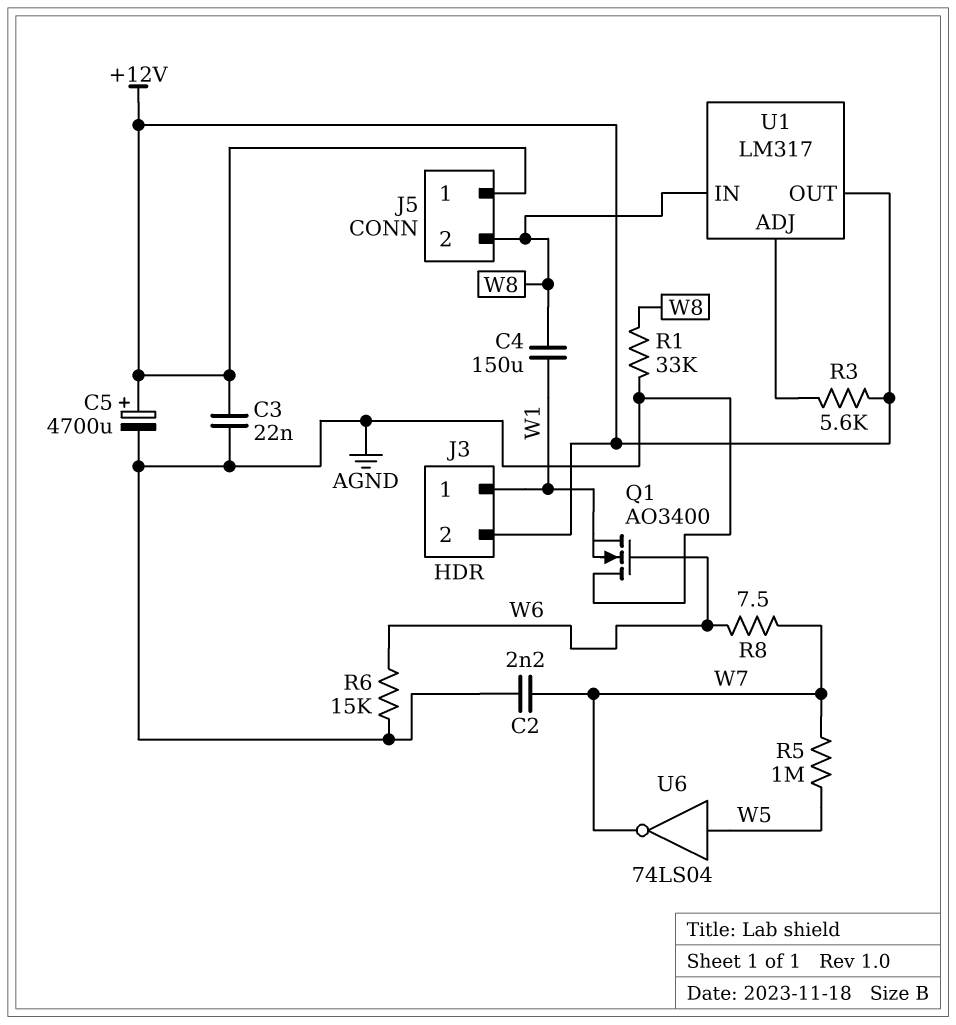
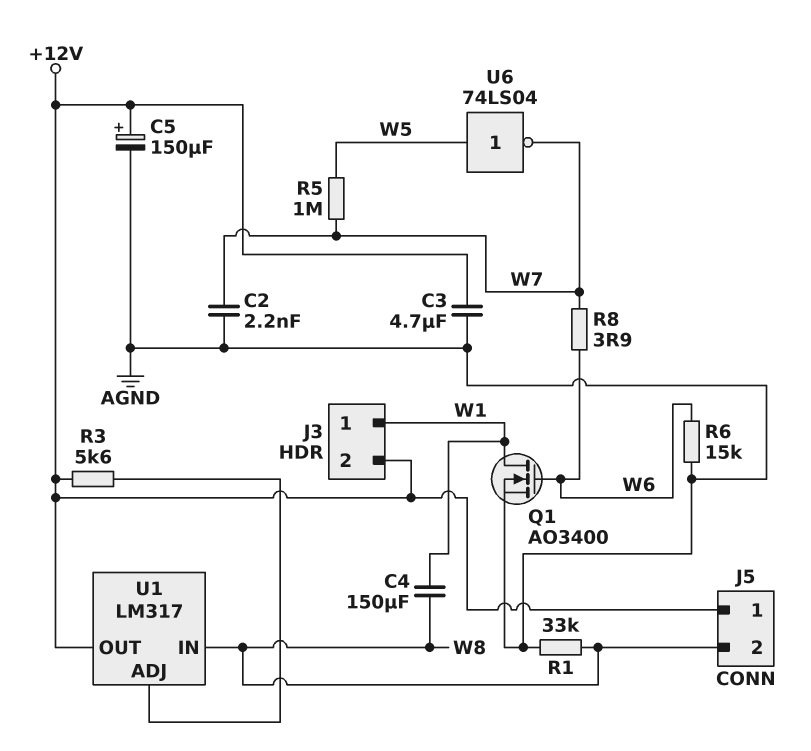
C3: 22nF (+12V, AGND) -> 4.7uF (+12V, AGND)
C5: 4700uF (plus +12V, minus AGND) -> 150uF (plus +12V, minus AGND)
Q1: NMOS AO3400 (G W6, D AGND, S W1) -> NMOS AO3400 (G W6, D W1, S AGND)
R8: 7.5 (W6, W7) -> 3.9 (W6, W7)

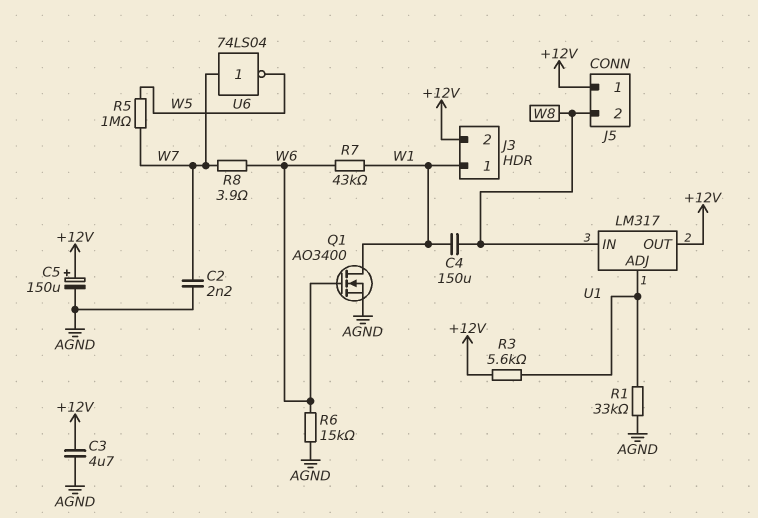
R1: 33k (AGND, W8) -> 33k (AGND, U1/ADJ)
R7: none -> 43k (W1, W6)
U6: NOT 74LS04 (in W5, out W7) -> NOT 74LS04 (in W7, out W5)

